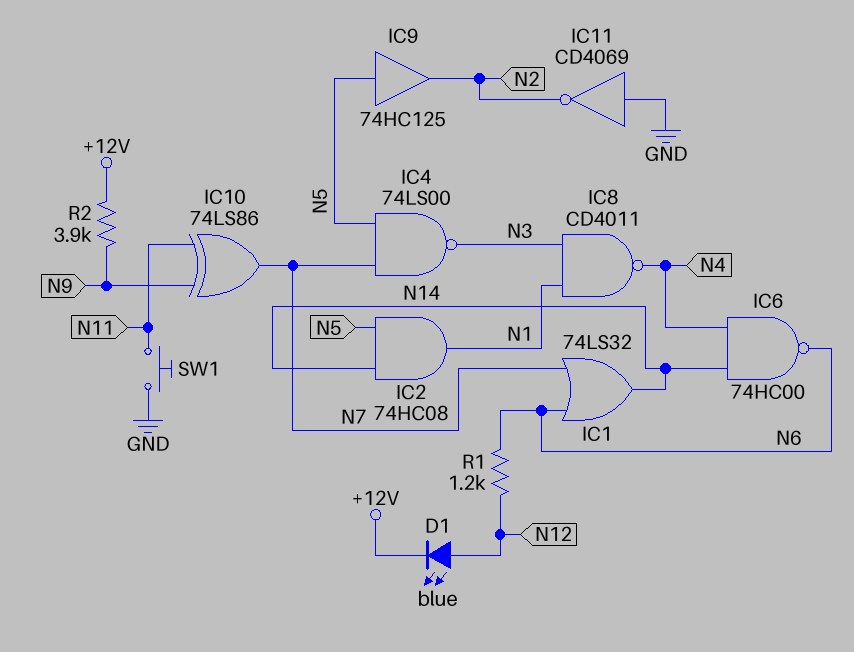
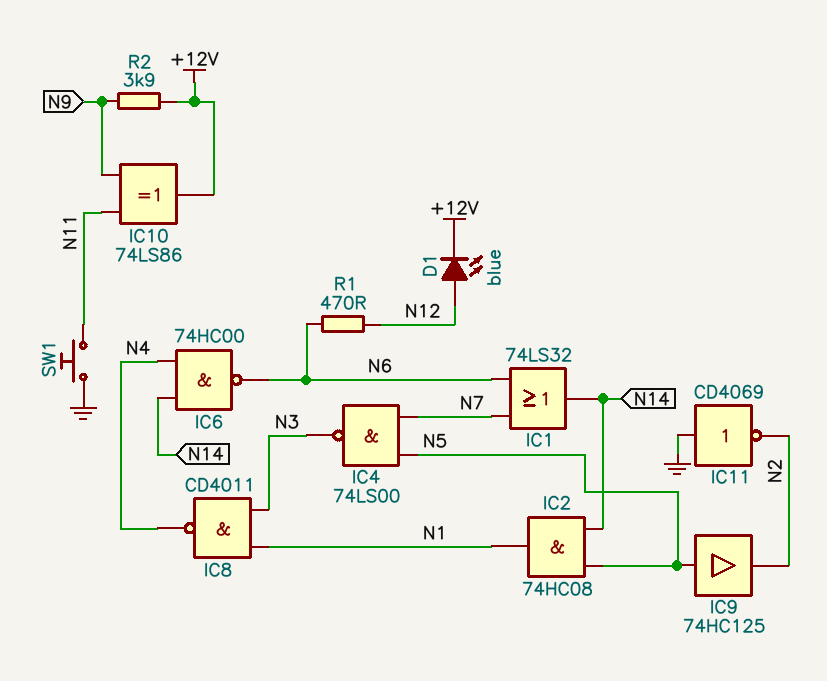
IC10: XOR 74LS86 (in N9, in N11, out N7) -> XOR 74LS86 (in N9, in N11, out +12V)
R1: 1.2k (N6, N12) -> 470 (N6, N12)

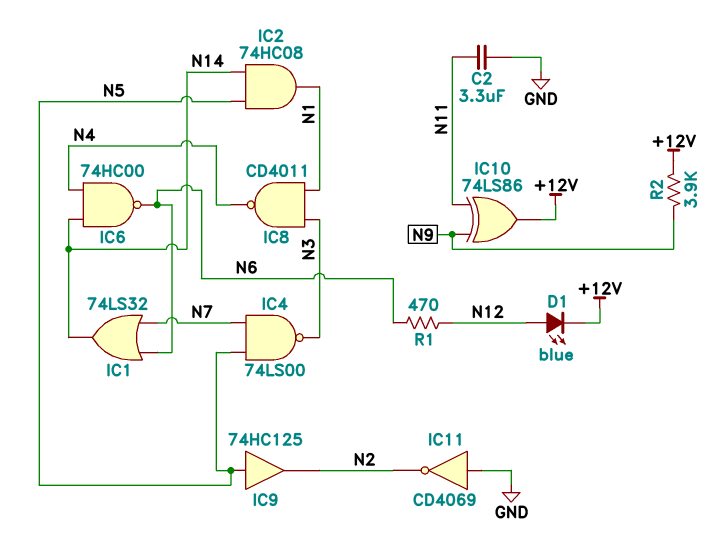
C2: none -> 3.3uF (GND, N11)
SW1: button (GND, N11) -> none

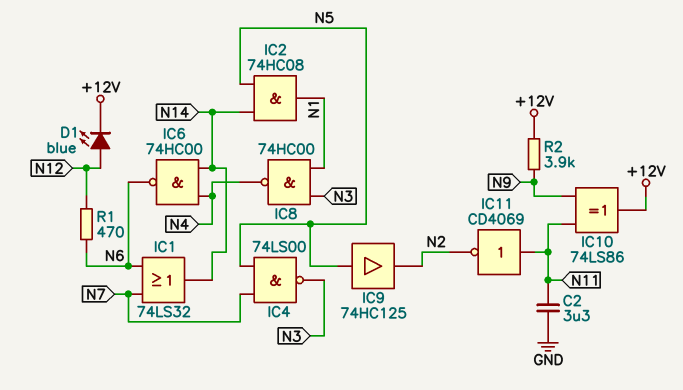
IC8: NAND CD4011 (in N1, in N3, out N4) -> NAND 74HC00 (in N1, in N3, out N4)
IC11: NOT CD4069 (in GND, out N2) -> NOT CD4069 (in N11, out N2)

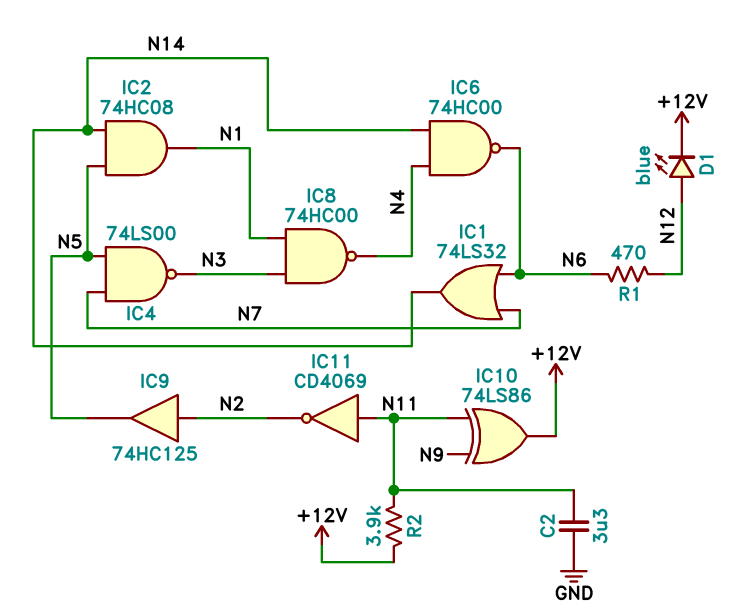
IC9: buffer 74HC125 (in N5, out N2) -> buffer 74HC125 (in N2, out N5)
R2: 3.9k (+12V, N9) -> 3.9k (+12V, N11)

